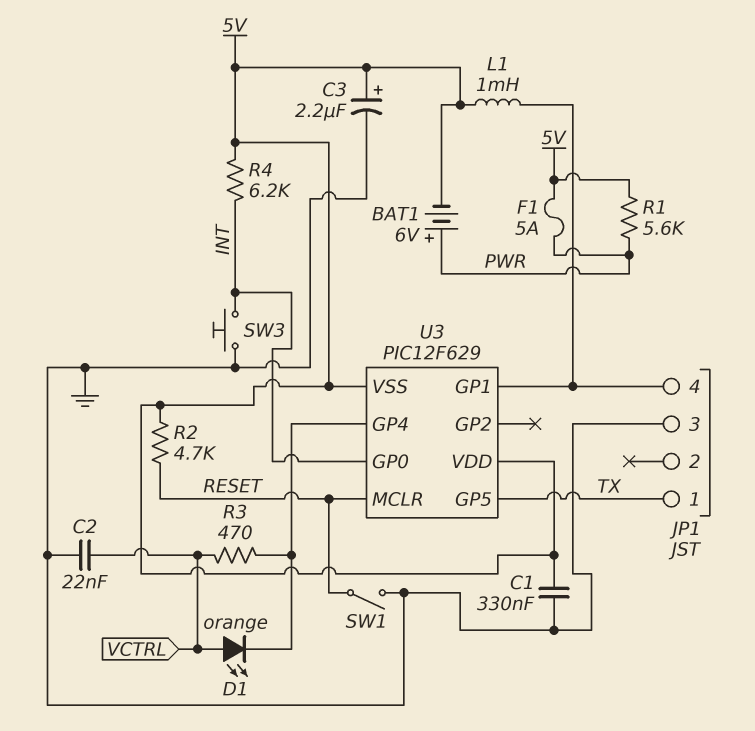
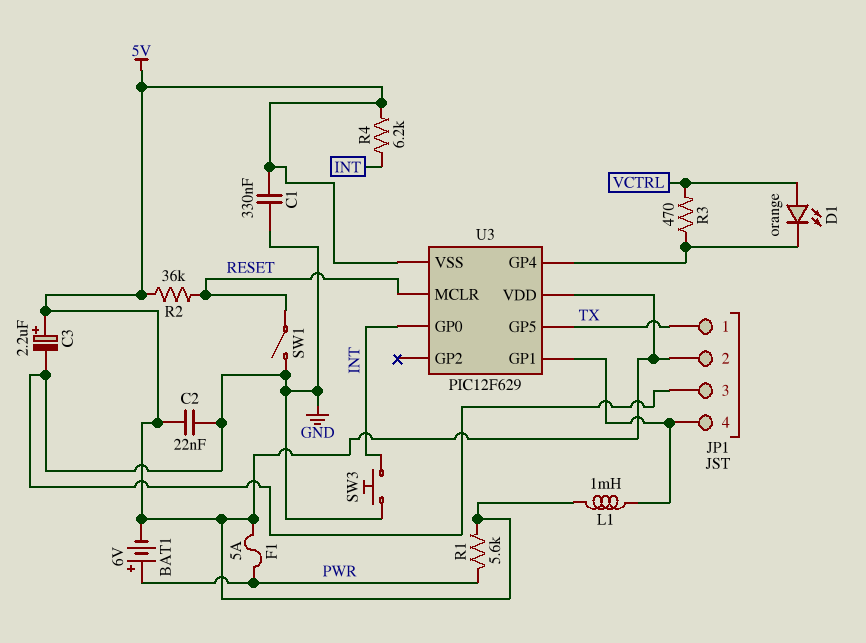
C2: 22nF (GND, VCTRL) -> 22nF (5V, GND)
JP1 pin 2: none -> 5V
R2: 4.7k (5V, RESET) -> 36k (5V, RESET)

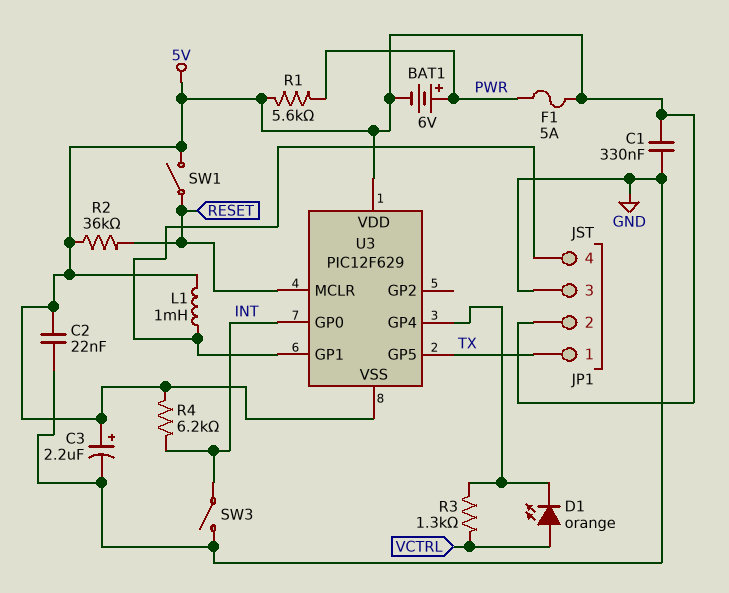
R3: 470 (U3/GP4, VCTRL) -> 1.3k (U3/GP4, VCTRL)
SW1: switch (GND, RESET) -> switch (5V, RESET)
SW3: button (GND, INT) -> switch (GND, INT)

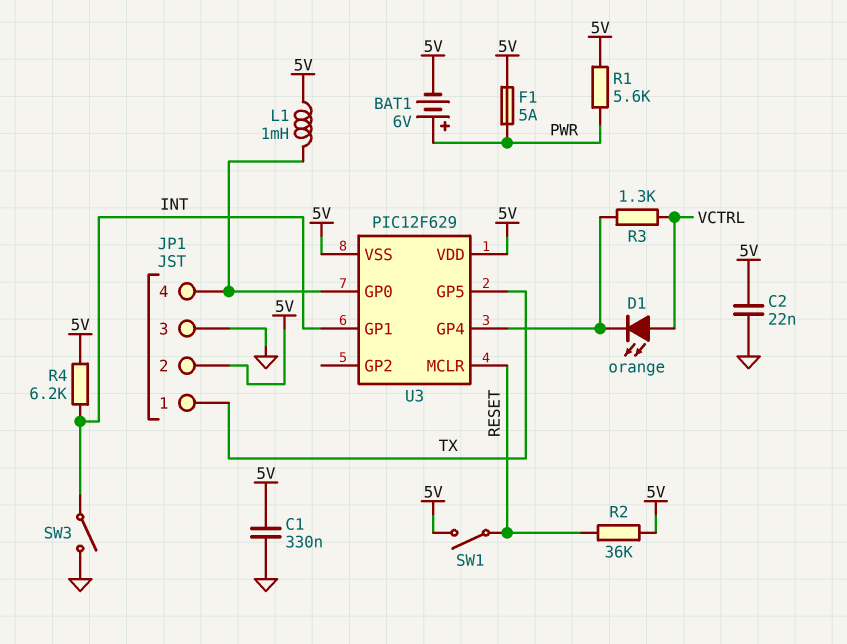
C3: 2.2uF (plus 5V, minus GND) -> none
U3 pin GP0: INT -> JP1/4
U3 pin GP1: JP1/4 -> INT

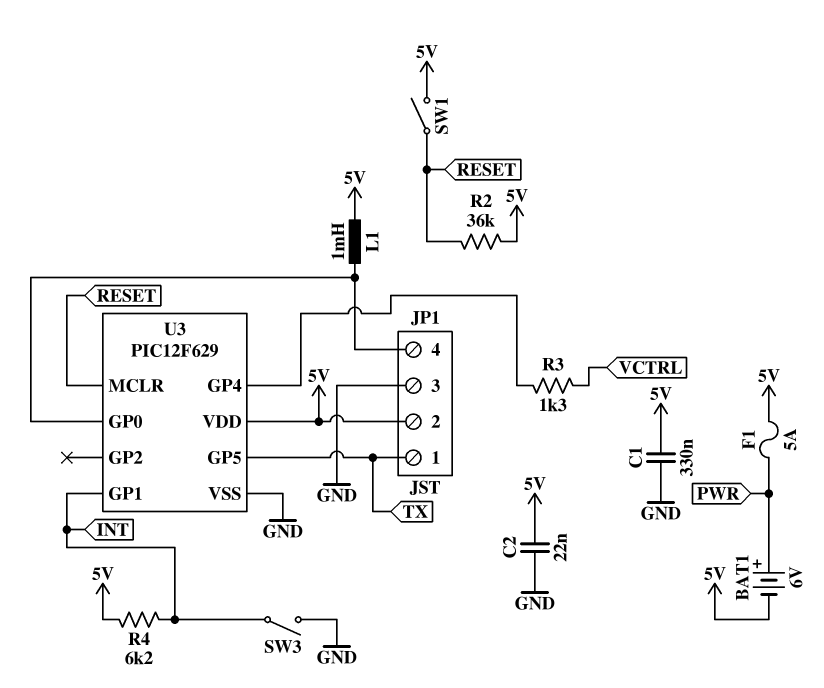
D1: LED orange (A VCTRL, K U3/GP4) -> none
R1: 5.6k (5V, PWR) -> none
U3 pin VSS: 5V -> GND

